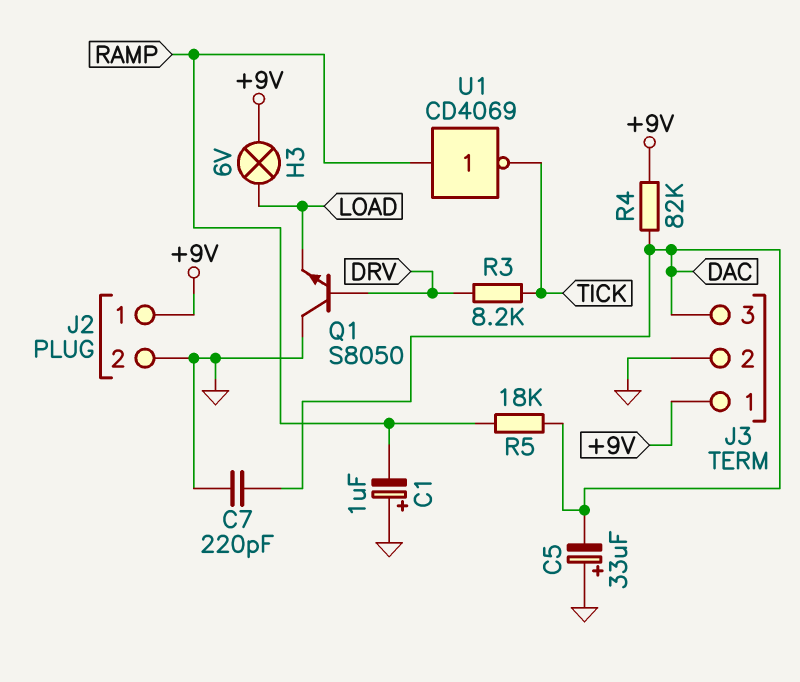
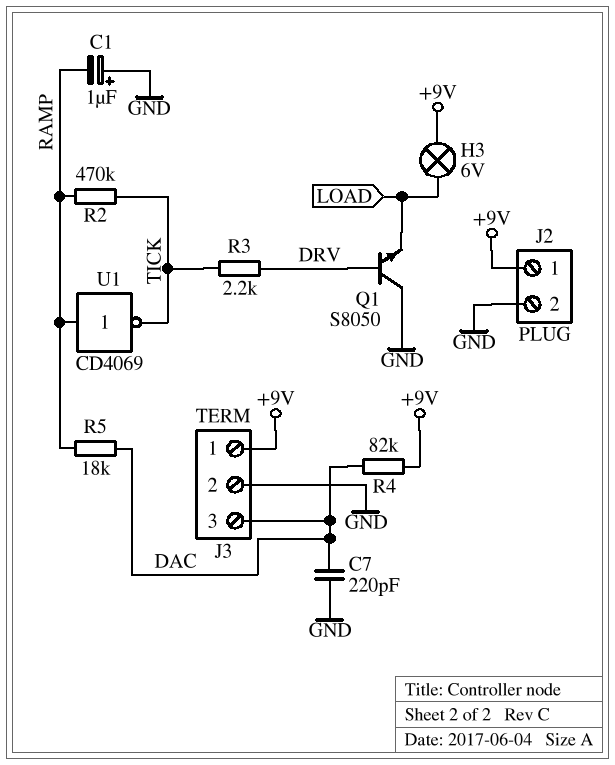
C5: 33uF (plus GND, minus DAC) -> none
R2: none -> 470k (RAMP, TICK)
R3: 8.2k (DRV, TICK) -> 2.2k (DRV, TICK)

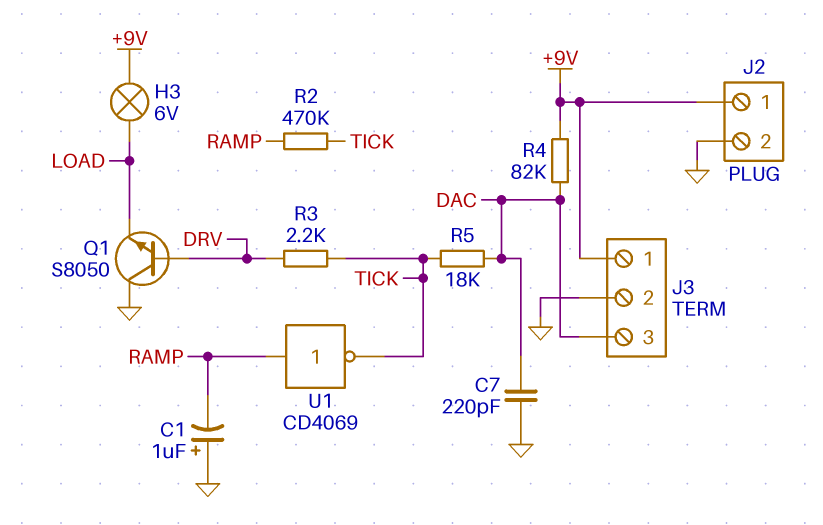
R5: 18k (DAC, RAMP) -> 18k (DAC, TICK)

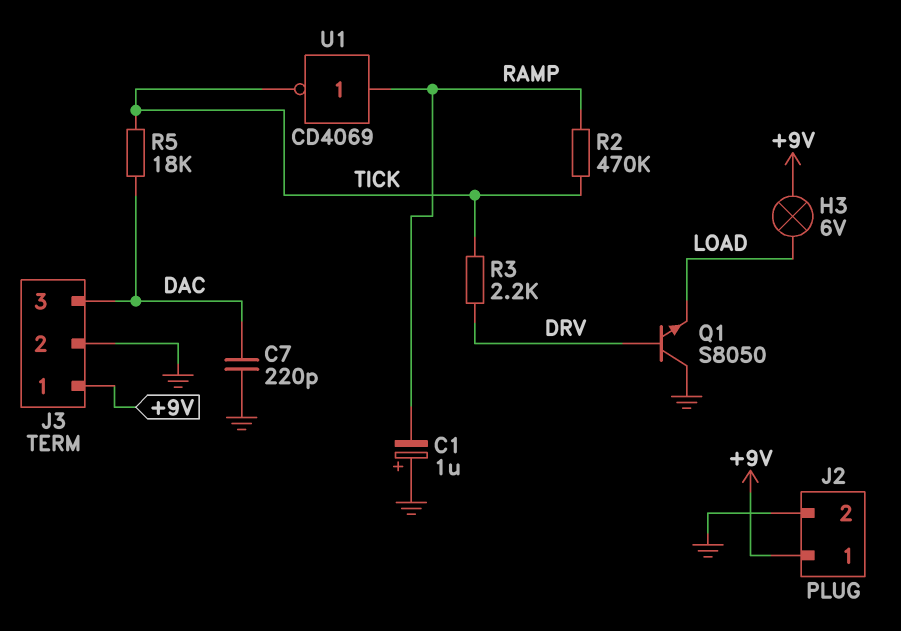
R4: 82k (+9V, DAC) -> none

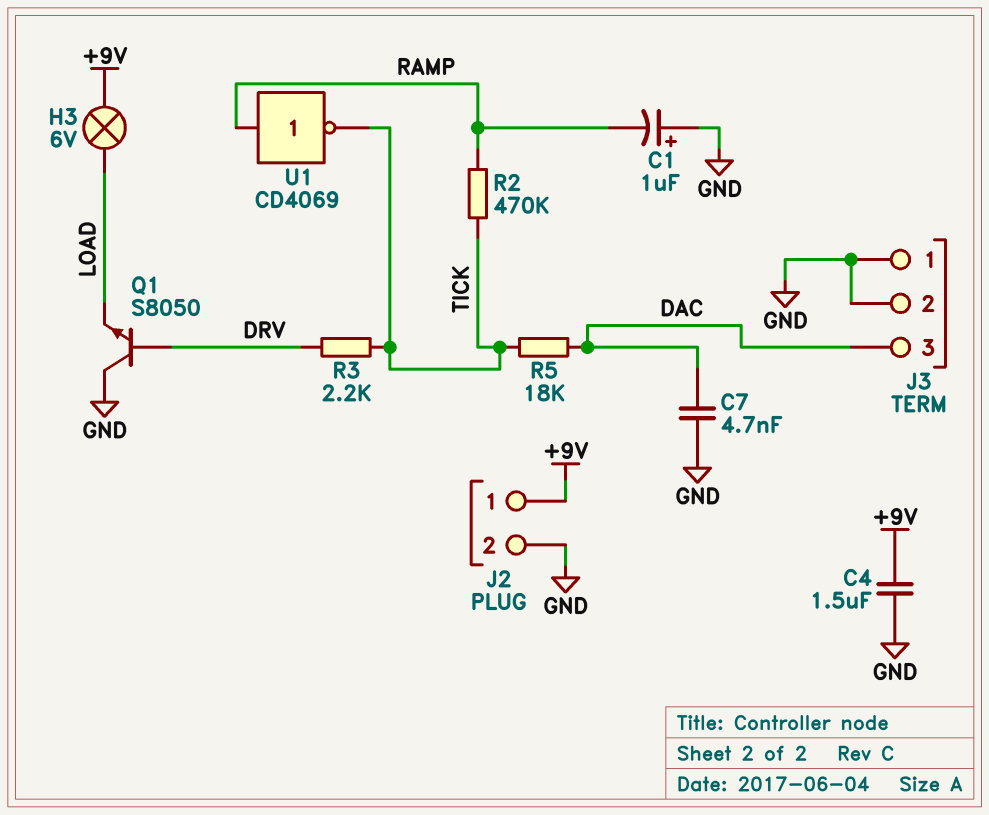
C4: none -> 1.5uF (+9V, GND)
C7: 220pF (DAC, GND) -> 4.7nF (DAC, GND)
J3 pin 1: +9V -> GND

